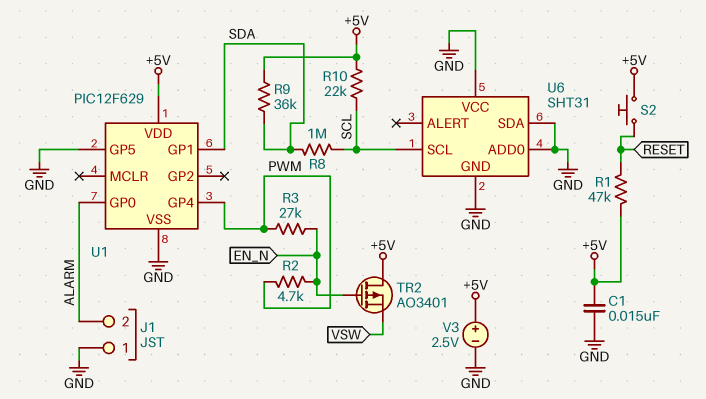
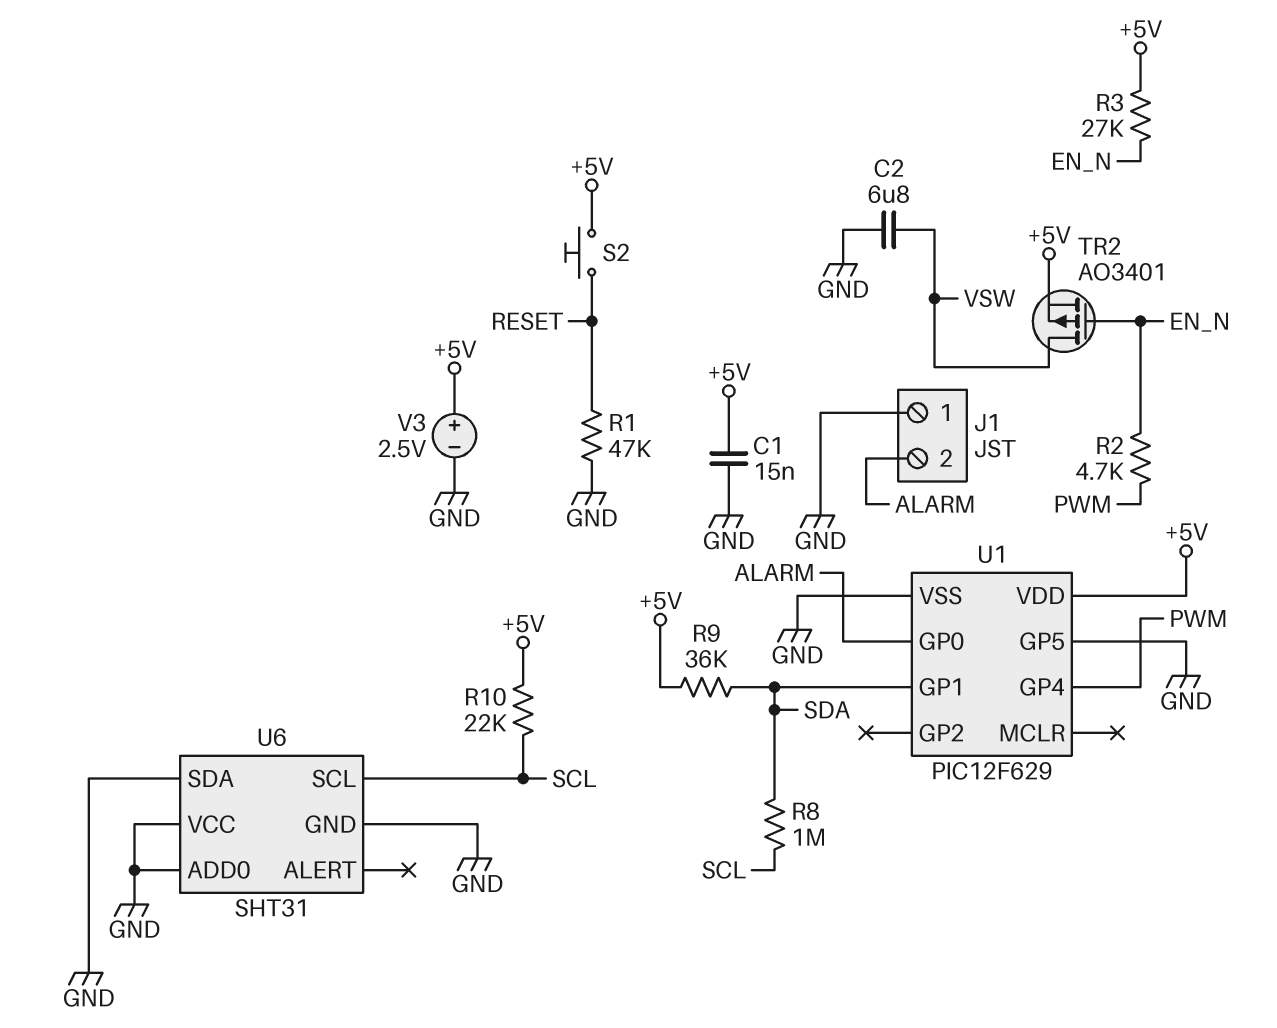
C2: none -> 6.8uF (GND, VSW)
R1: 47k (+5V, RESET) -> 47k (GND, RESET)
R3: 27k (EN_N, PWM) -> 27k (+5V, EN_N)
TR2: PMOS AO3401 (G EN_N, D +5V, S VSW) -> PMOS AO3401 (G EN_N, D VSW, S +5V)

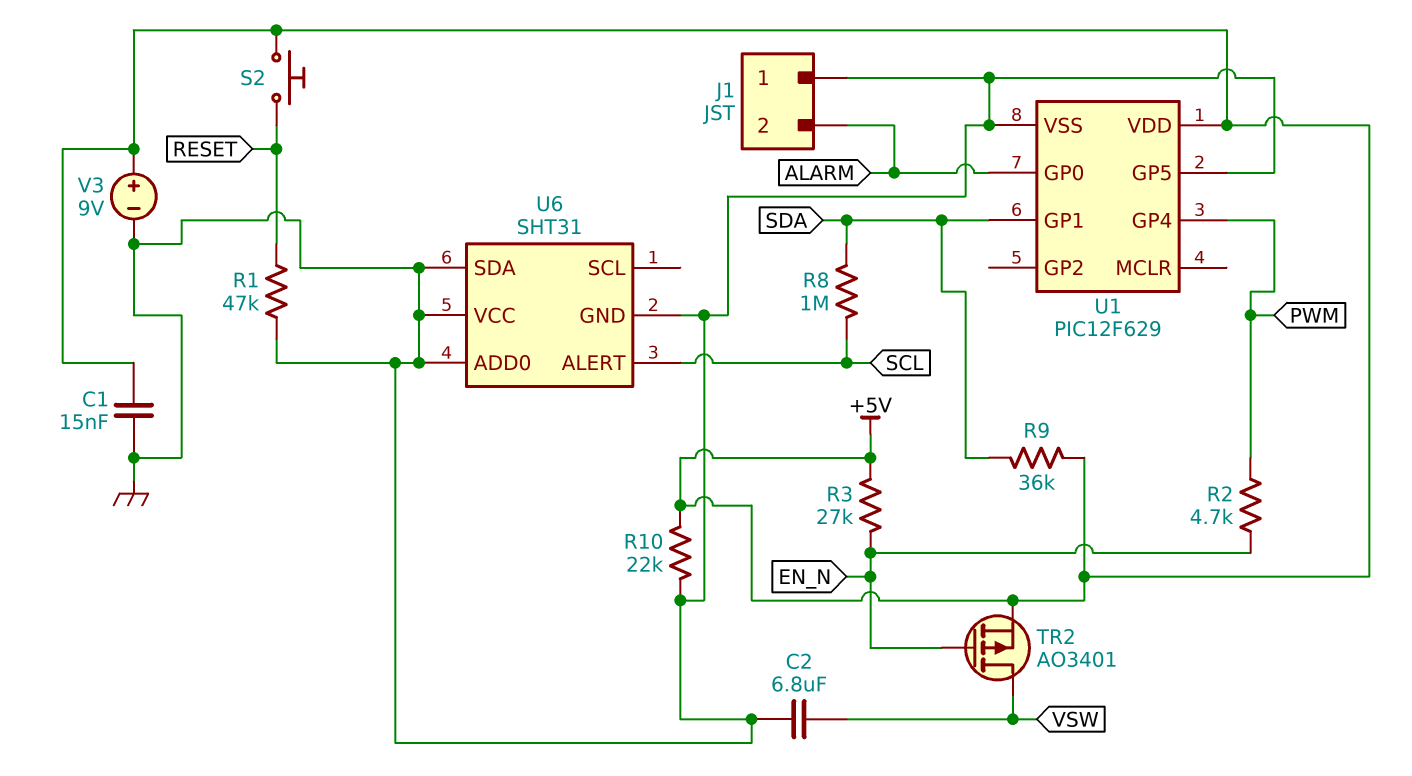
R10: 22k (+5V, SCL) -> 22k (+5V, GND)
U6 pin ALERT: none -> SCL
U6 pin SCL: SCL -> none
V3: 2.5V (plus +5V, minus GND) -> 9V (plus +5V, minus GND)

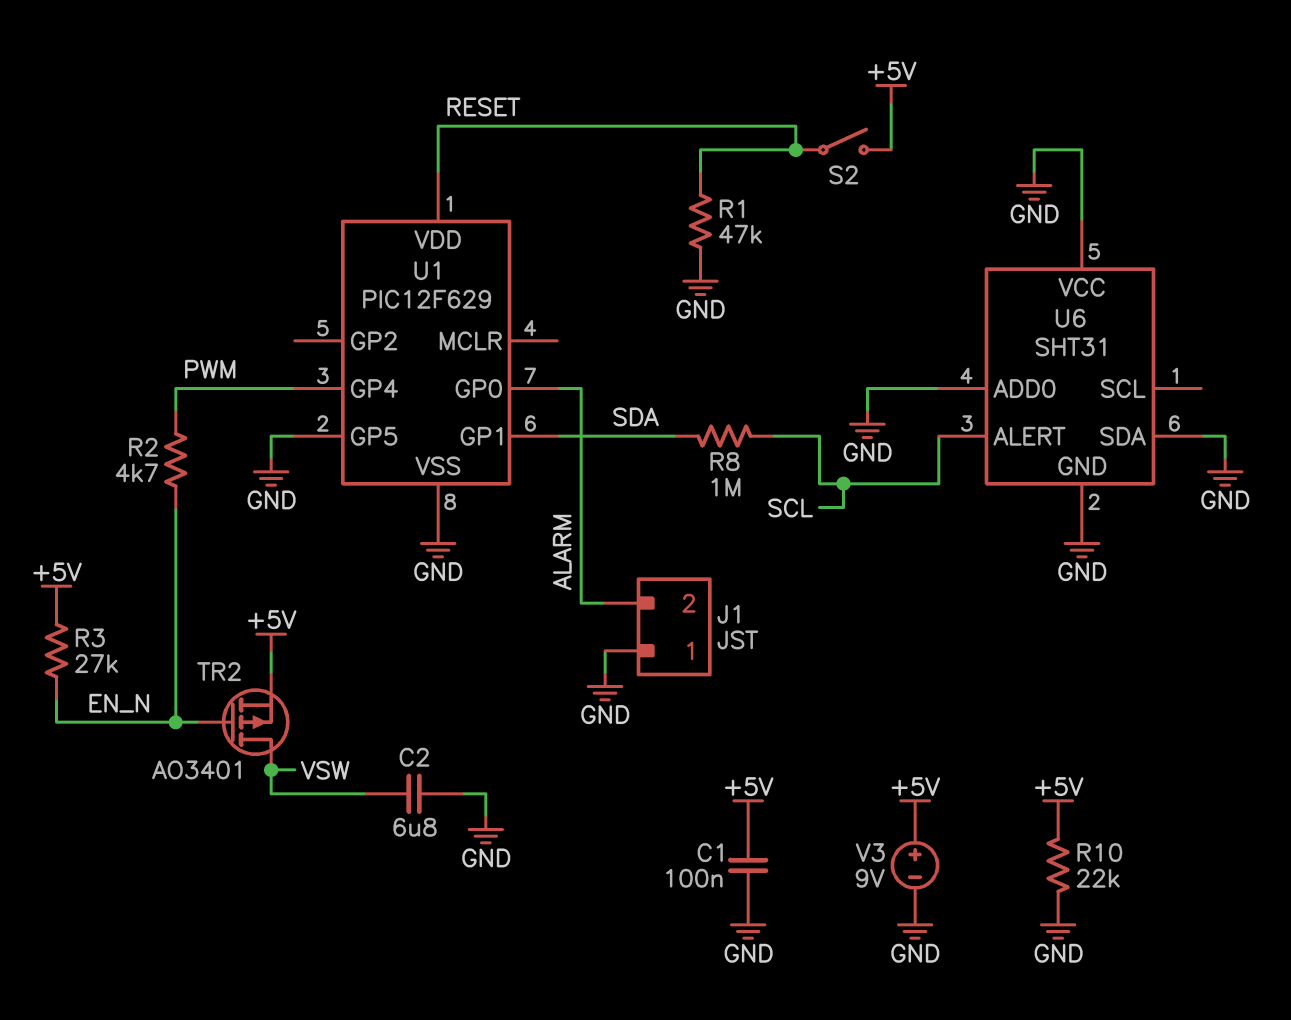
C1: 15nF (+5V, GND) -> 100nF (+5V, GND)
R9: 36k (+5V, SDA) -> none
S2: button (+5V, RESET) -> switch (+5V, RESET)
U1 pin VDD: +5V -> RESET

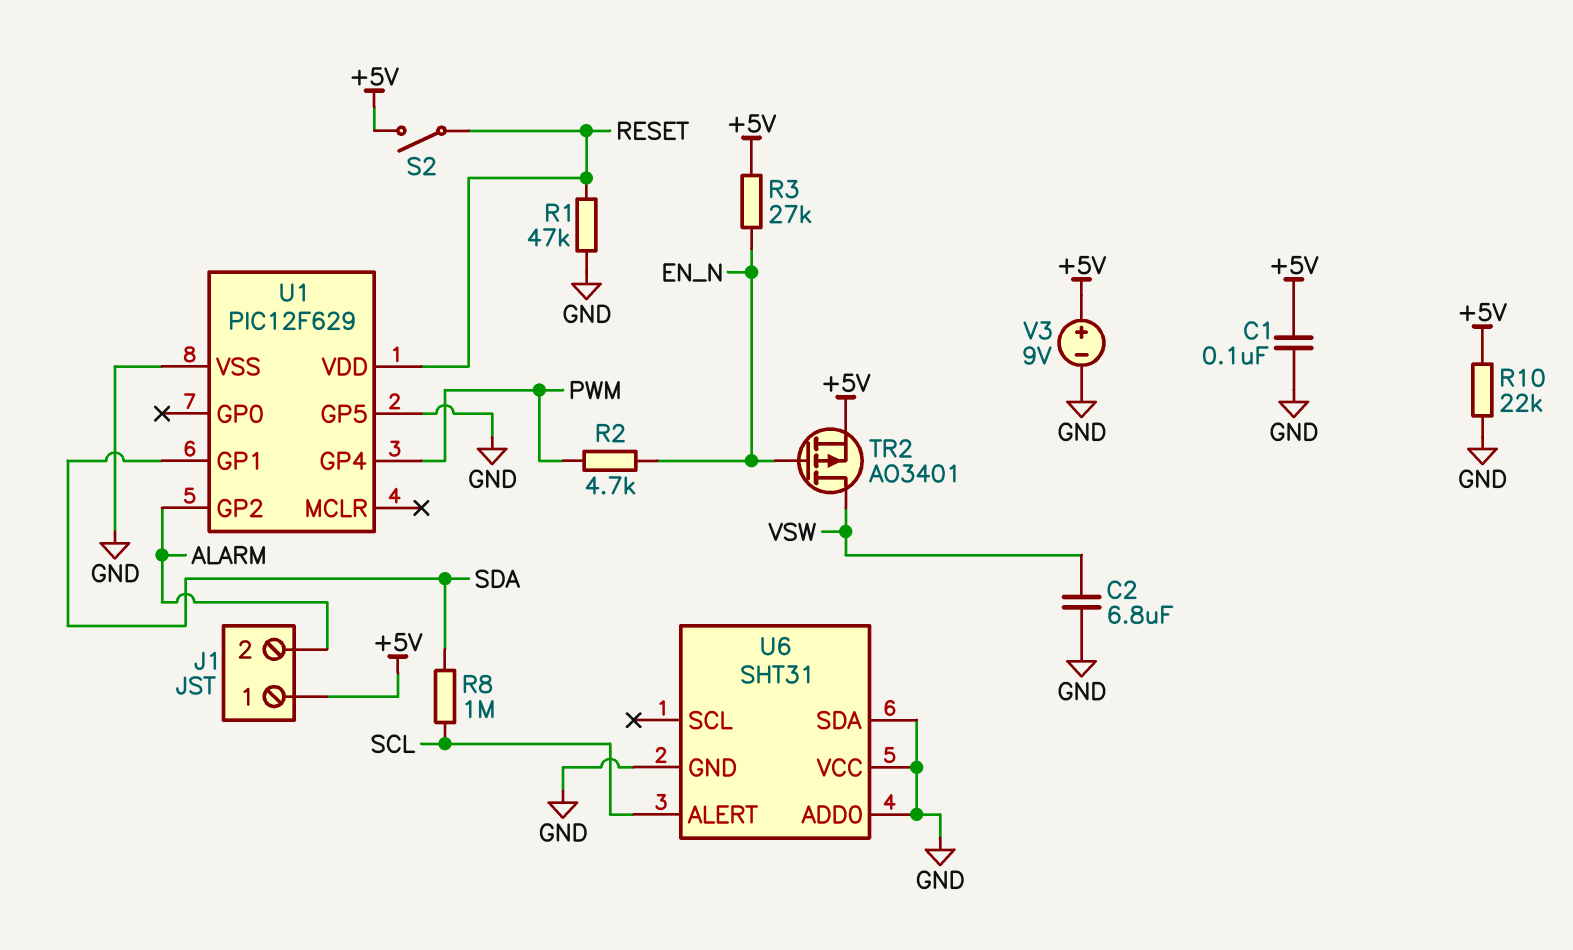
J1 pin 1: GND -> +5V
U1 pin GP0: ALARM -> none
U1 pin GP2: none -> ALARM

